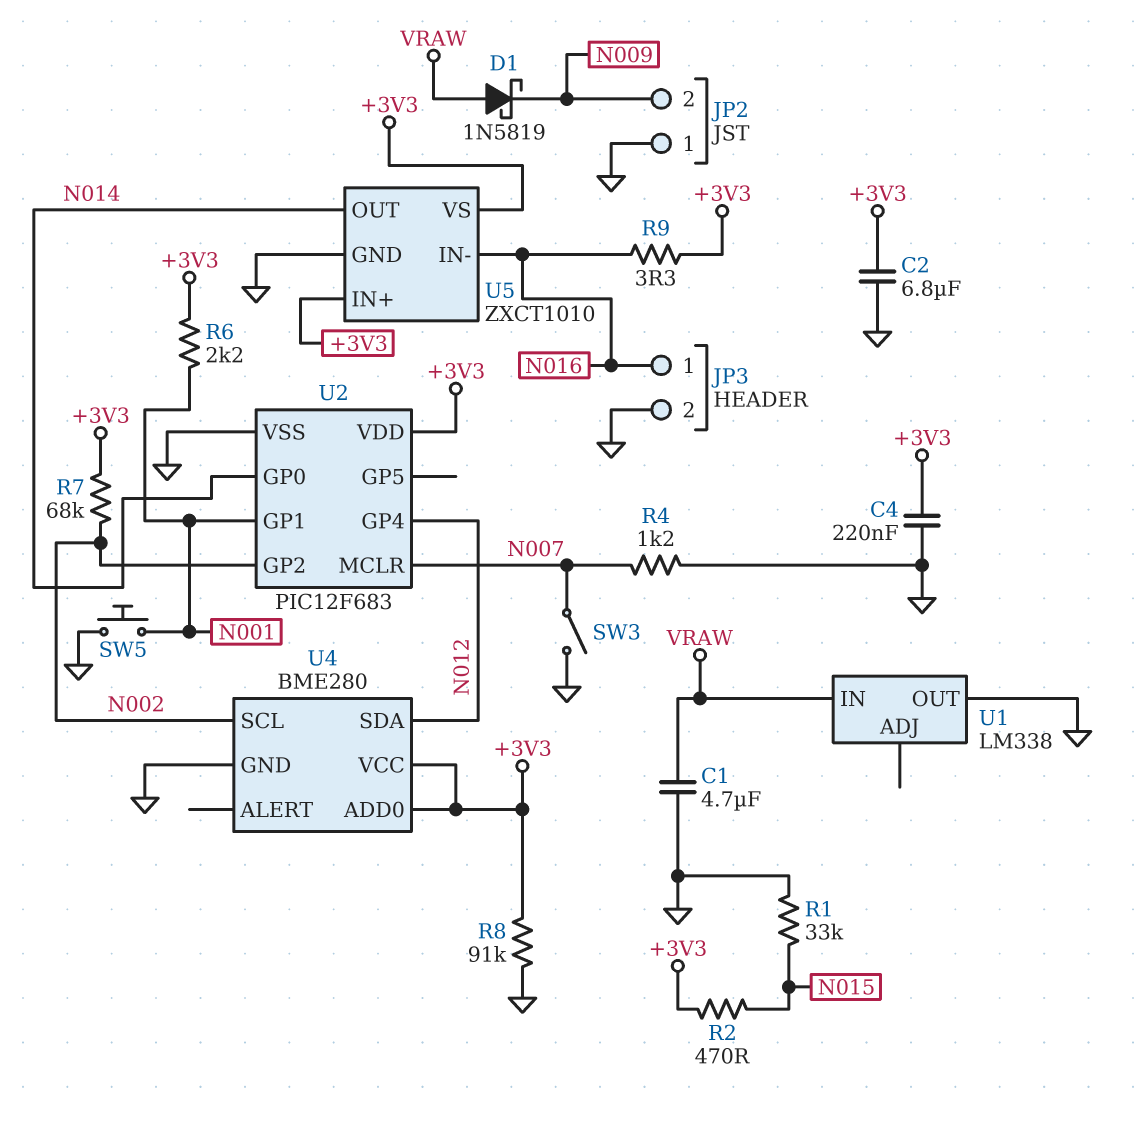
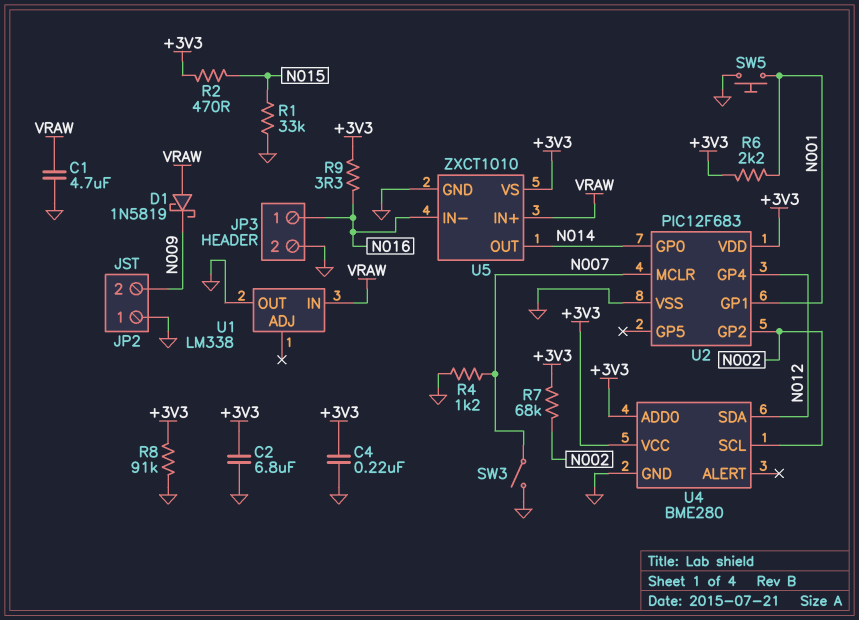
U5 pin IN+: +3V3 -> VRAW

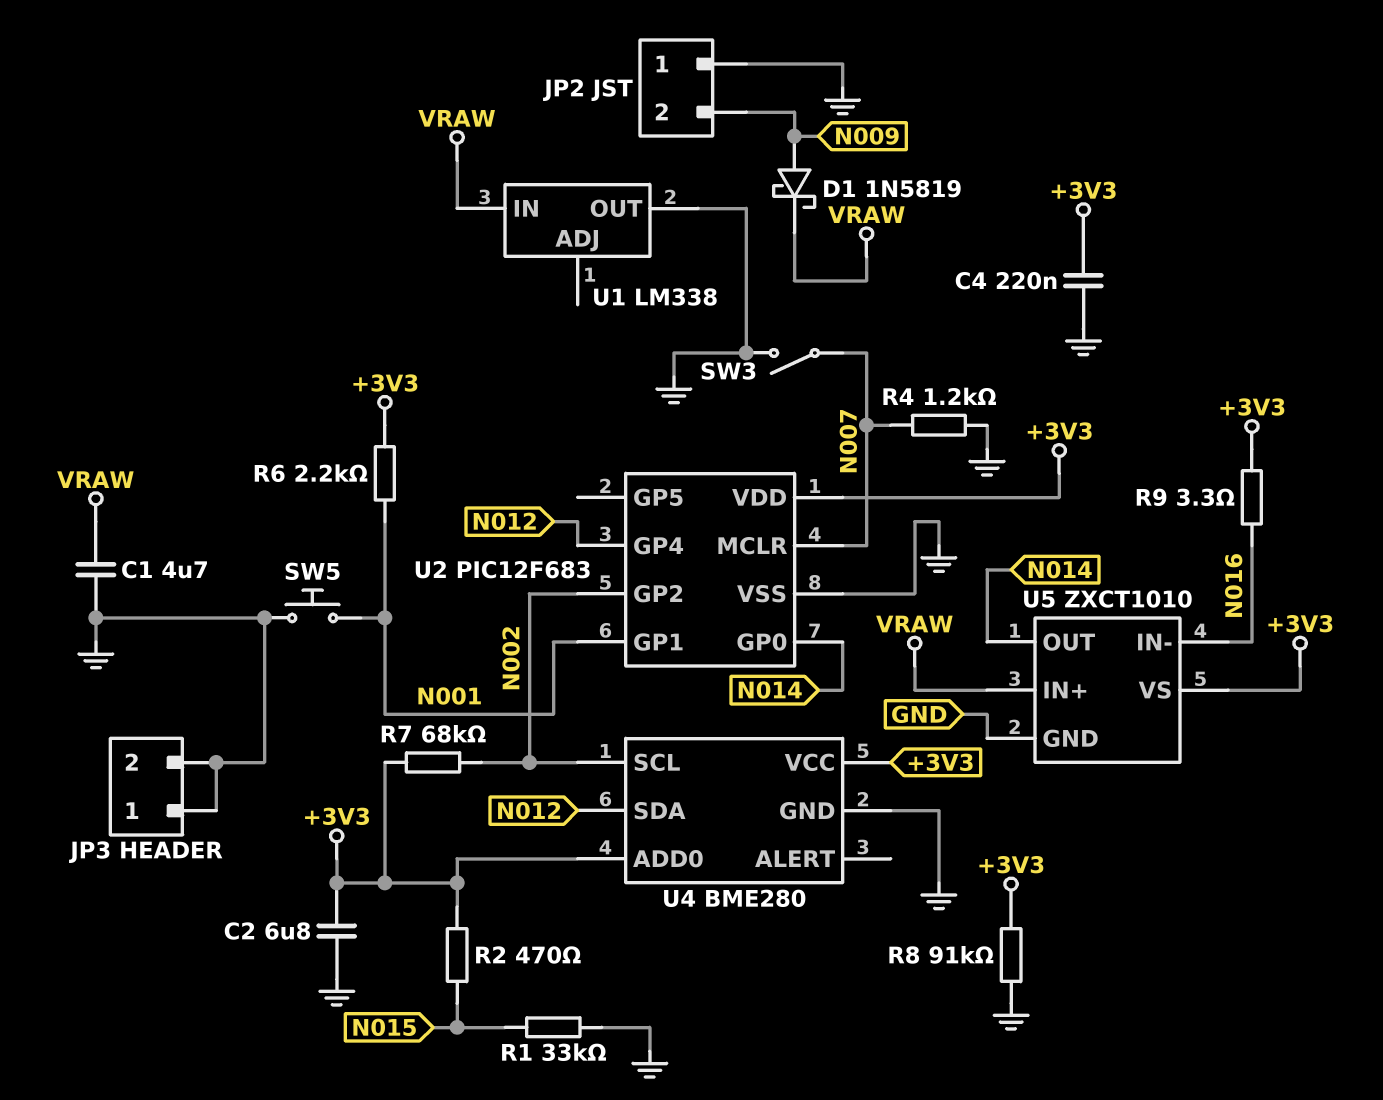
D1: schottky 1N5819 (A VRAW, K N009) -> schottky 1N5819 (A N009, K VRAW)
JP3 pin 1: N016 -> GND

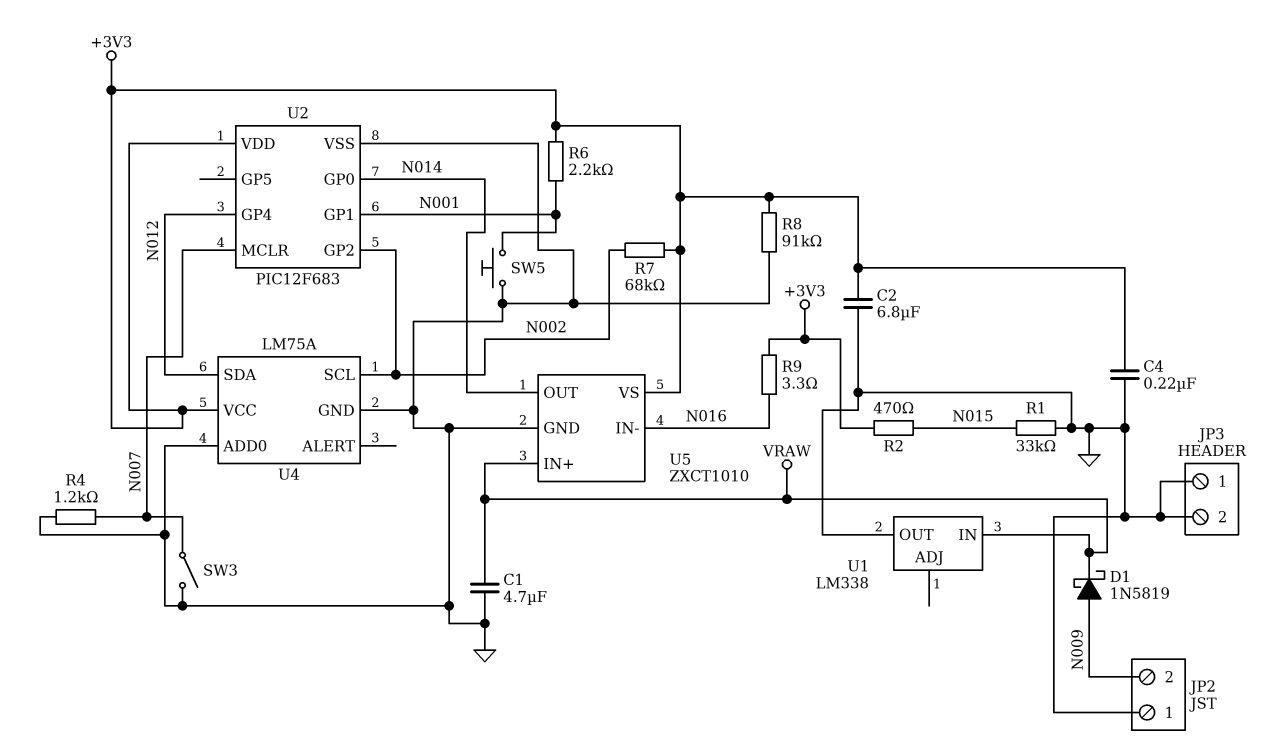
U4: BME280 -> LM75A
U4 pin ADD0: +3V3 -> GND

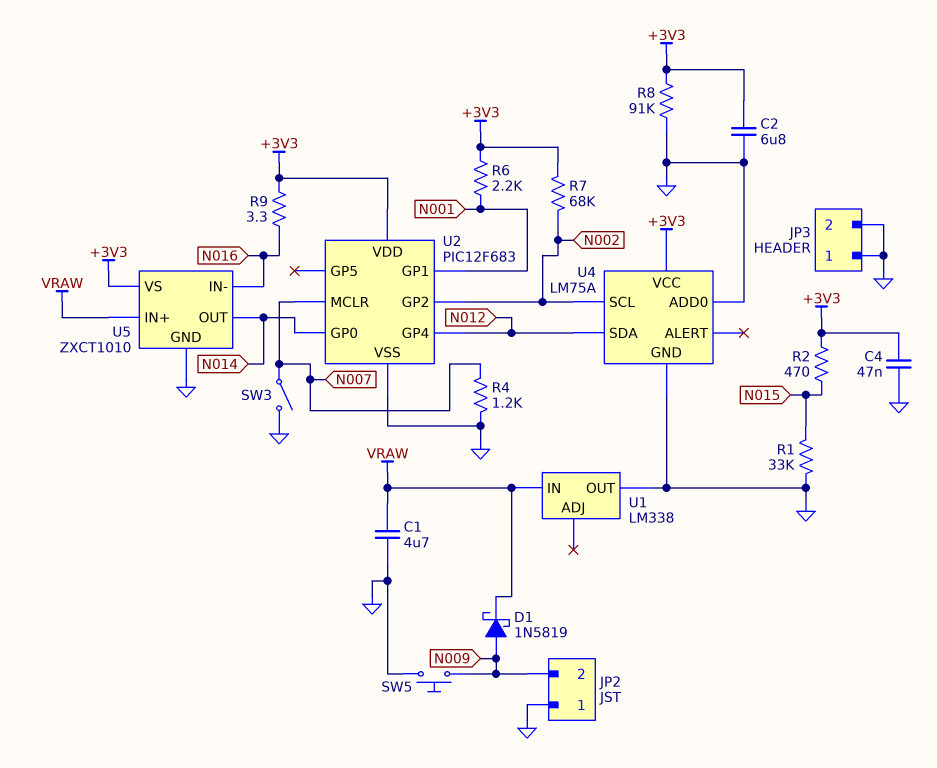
C4: 220nF (+3V3, GND) -> 47nF (+3V3, GND)
SW5: button (GND, N001) -> button (GND, N009)

